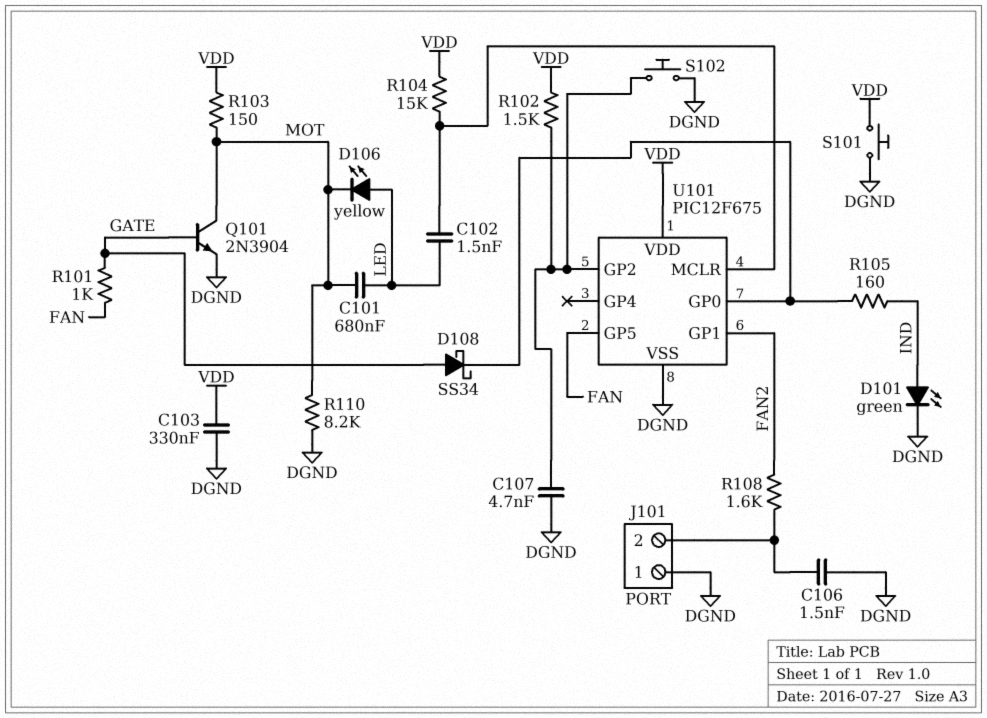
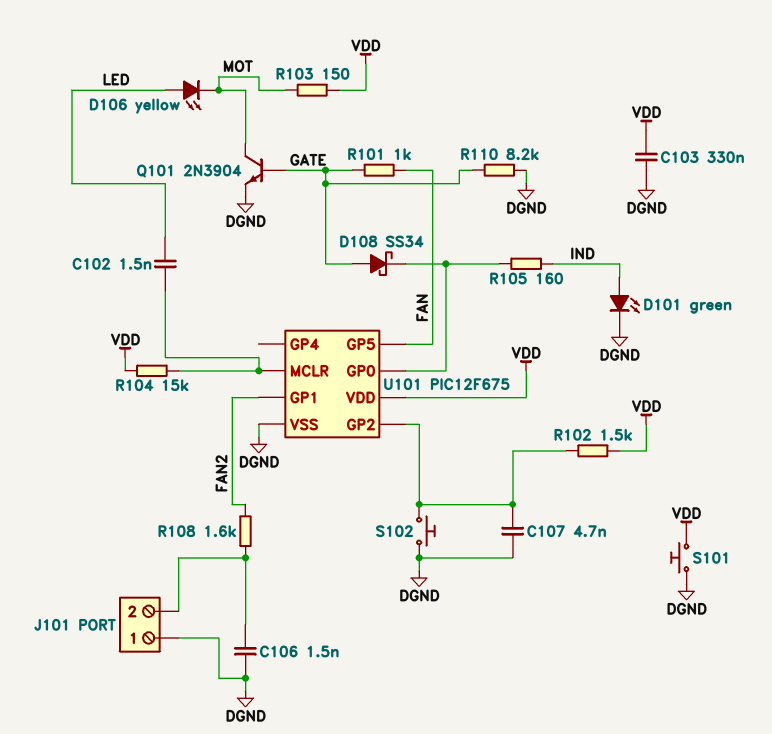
C101: 680nF (LED, MOT) -> none
R110: 8.2k (DGND, MOT) -> 8.2k (DGND, GATE)

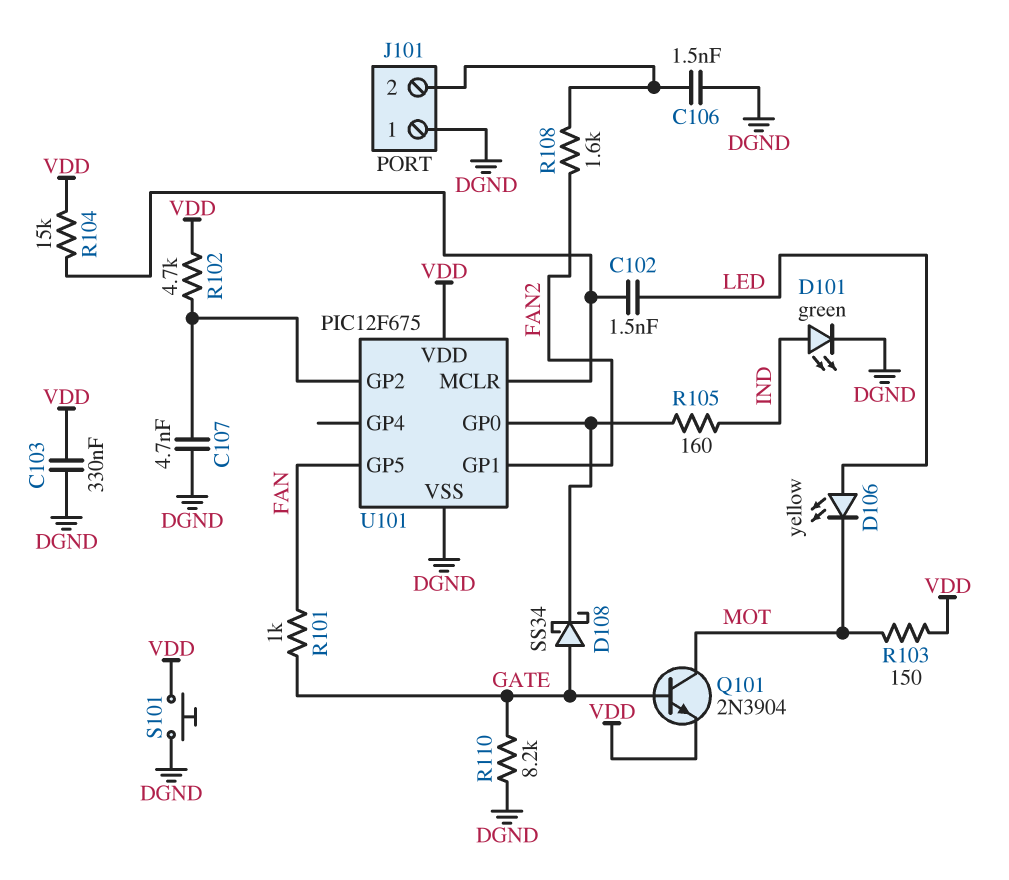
Q101: NPN 2N3904 (B GATE, C MOT, E DGND) -> NPN 2N3904 (B GATE, C MOT, E VDD)
R102: 1.5k (U101/GP2, VDD) -> 4.7k (U101/GP2, VDD)
S102: button (DGND, U101/GP2) -> none

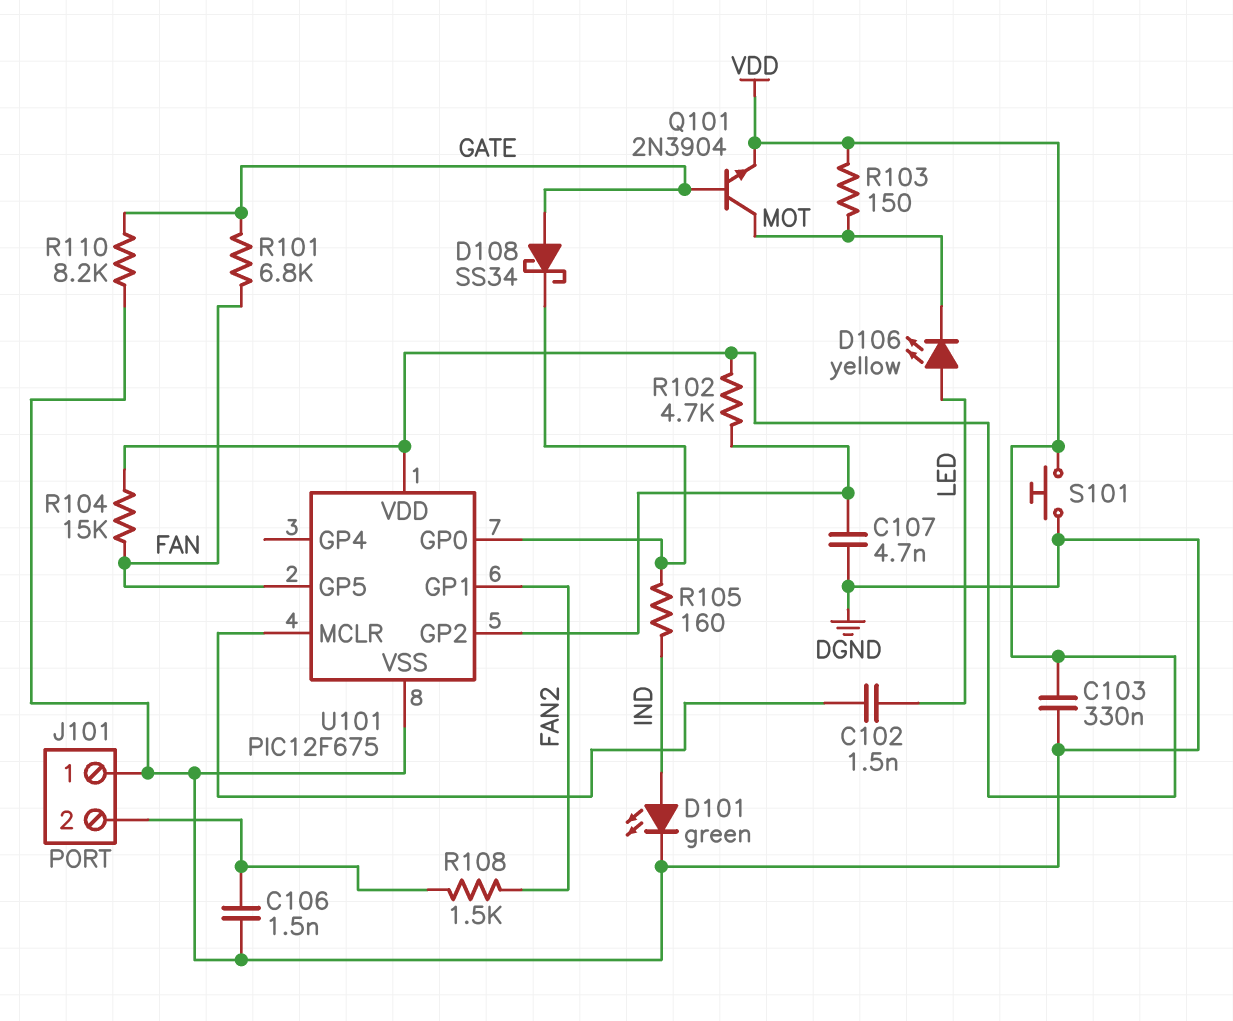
R101: 1k (FAN, GATE) -> 6.8k (FAN, GATE)
R104: 15k (U101/MCLR, VDD) -> 15k (FAN, VDD)
R108: 1.6k (FAN2, J101/2) -> 1.5k (FAN2, J101/2)

